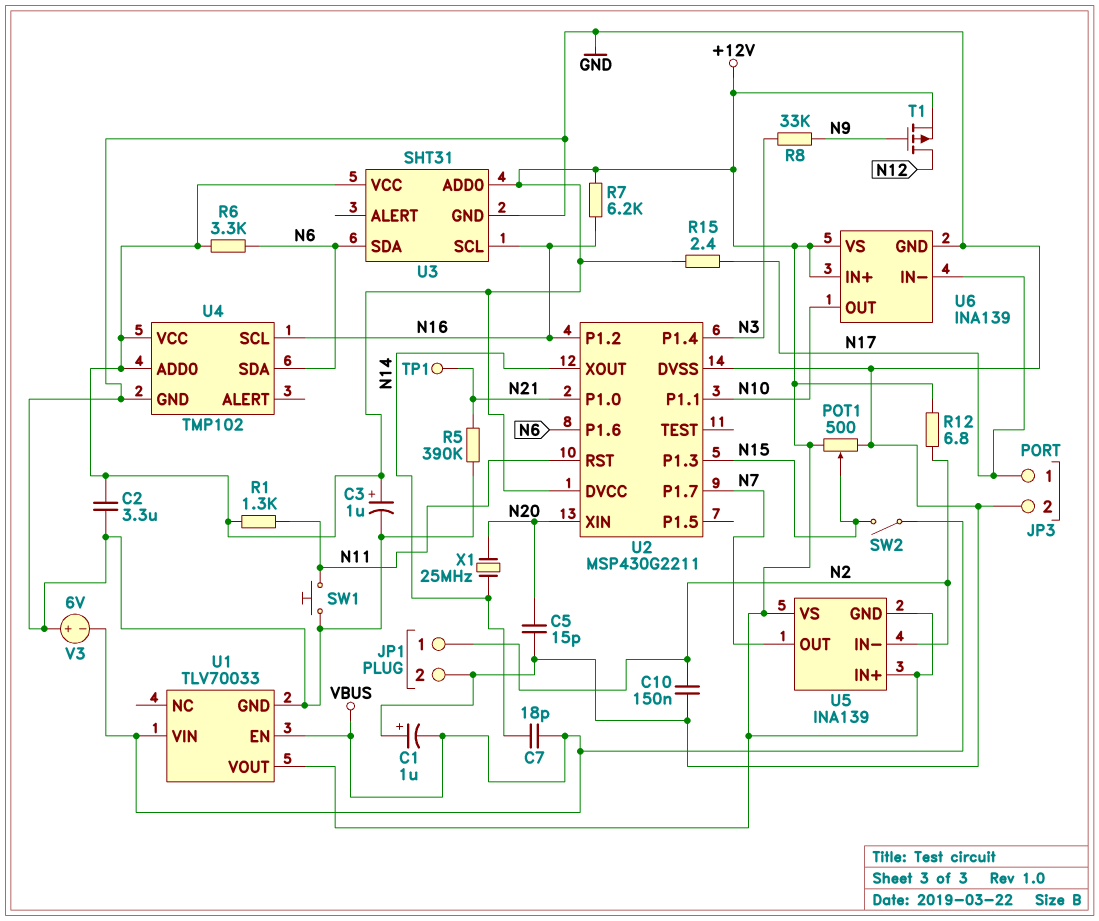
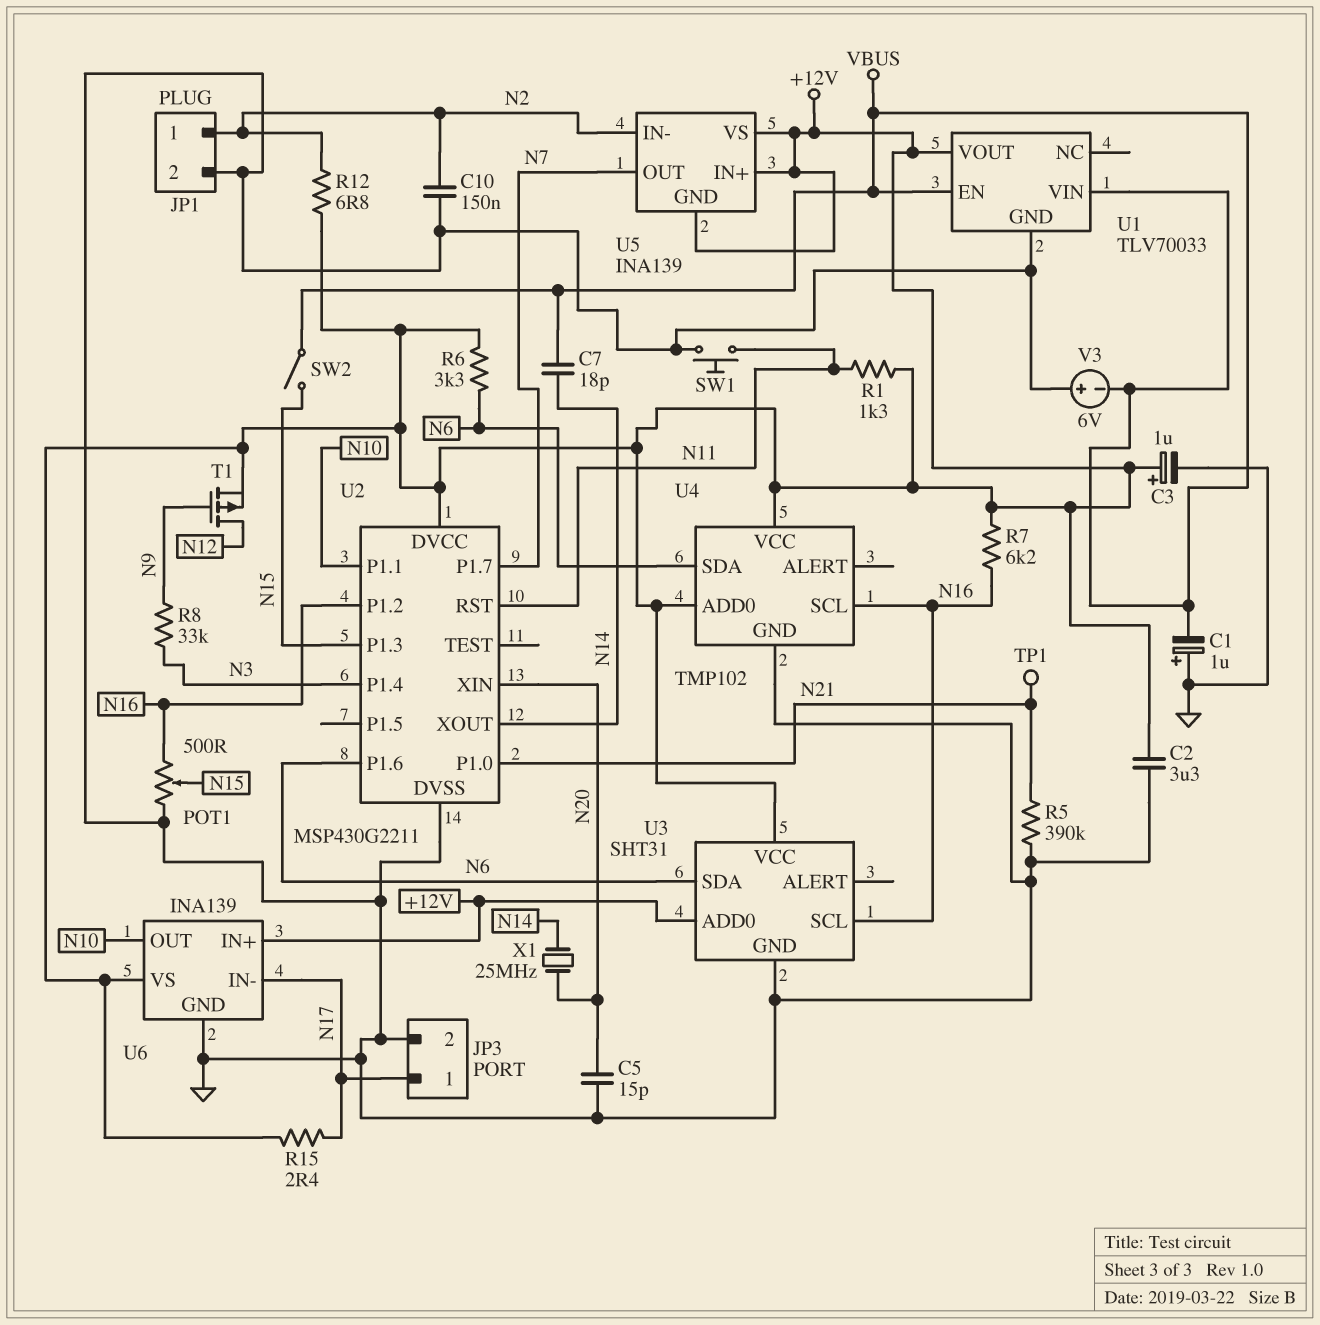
POT1: 500 (+12V, GND, wiper N15) -> 500 (GND, N16, wiper N15)

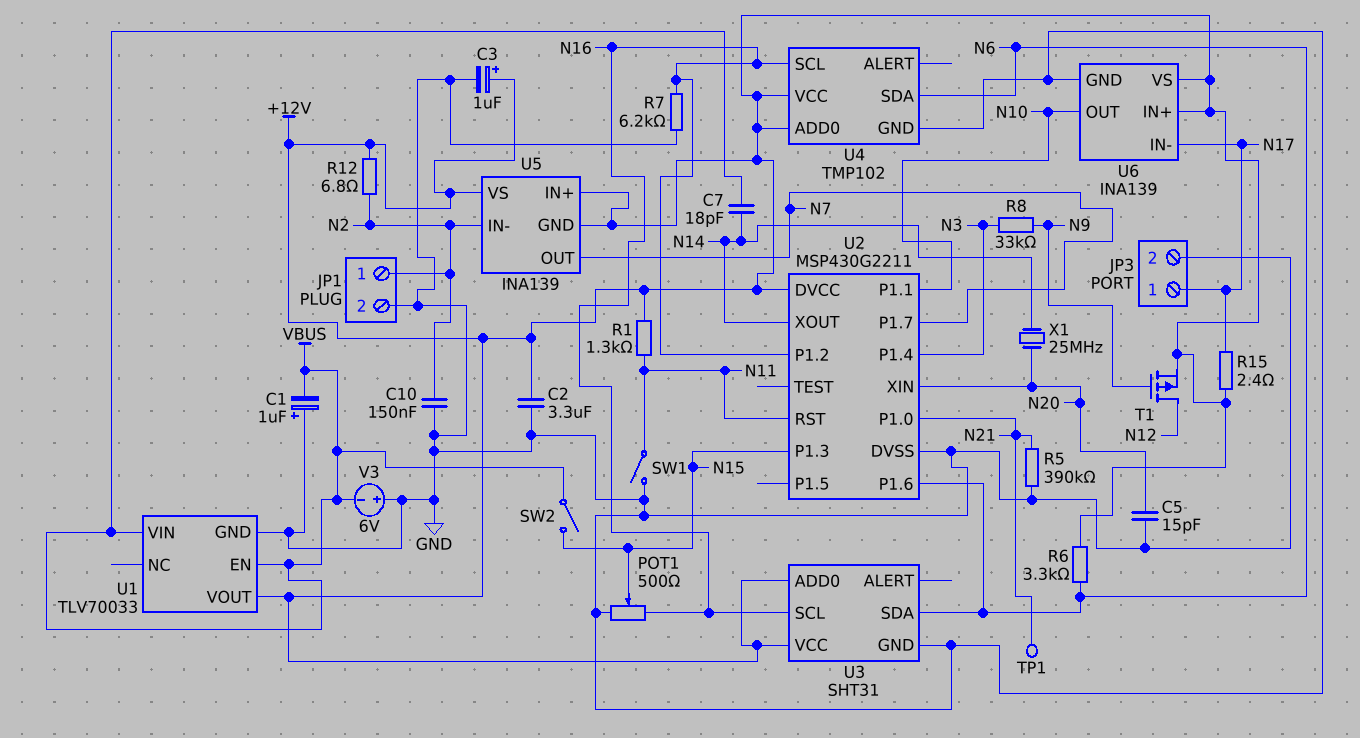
R7: 6.2k (+12V, N16) -> 6.2k (GND, N16)
SW1: button (GND, N11) -> switch (GND, N11)

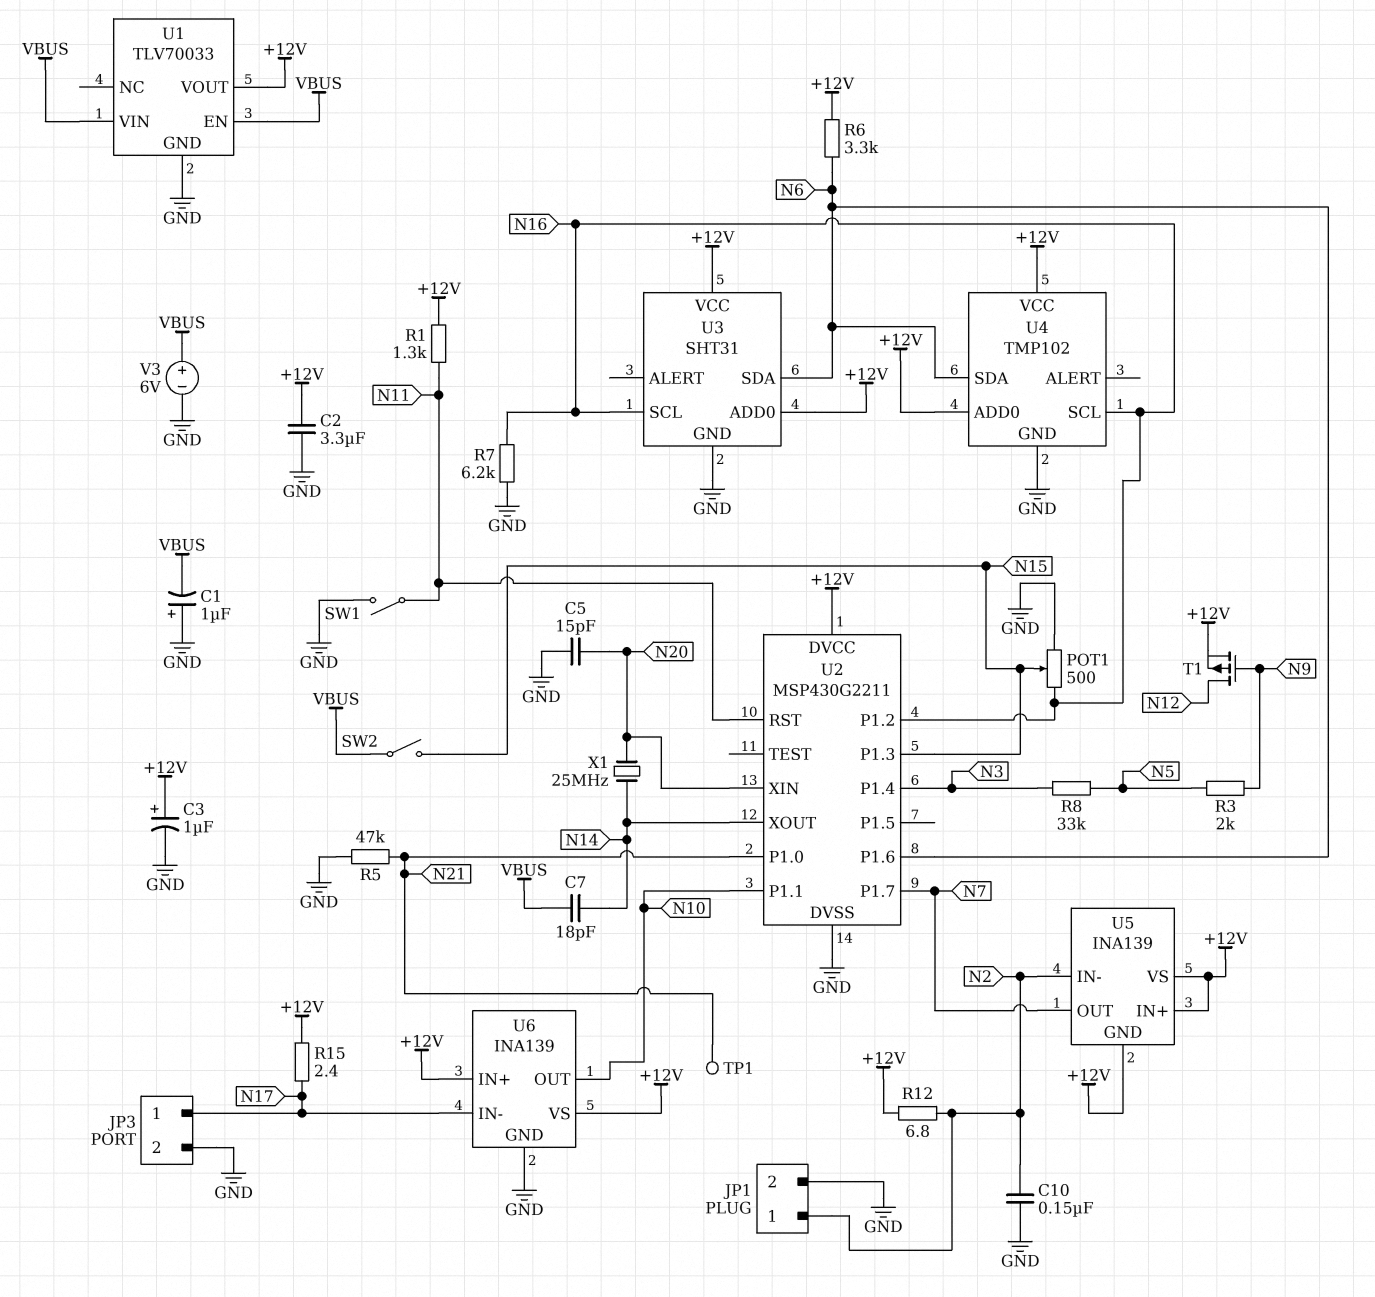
R3: none -> 2k (N5, N9)
R5: 390k (GND, N21) -> 47k (GND, N21)
R8: 33k (N3, N9) -> 33k (N3, N5)
V3: 6V (plus GND, minus VBUS) -> 6V (plus VBUS, minus GND)

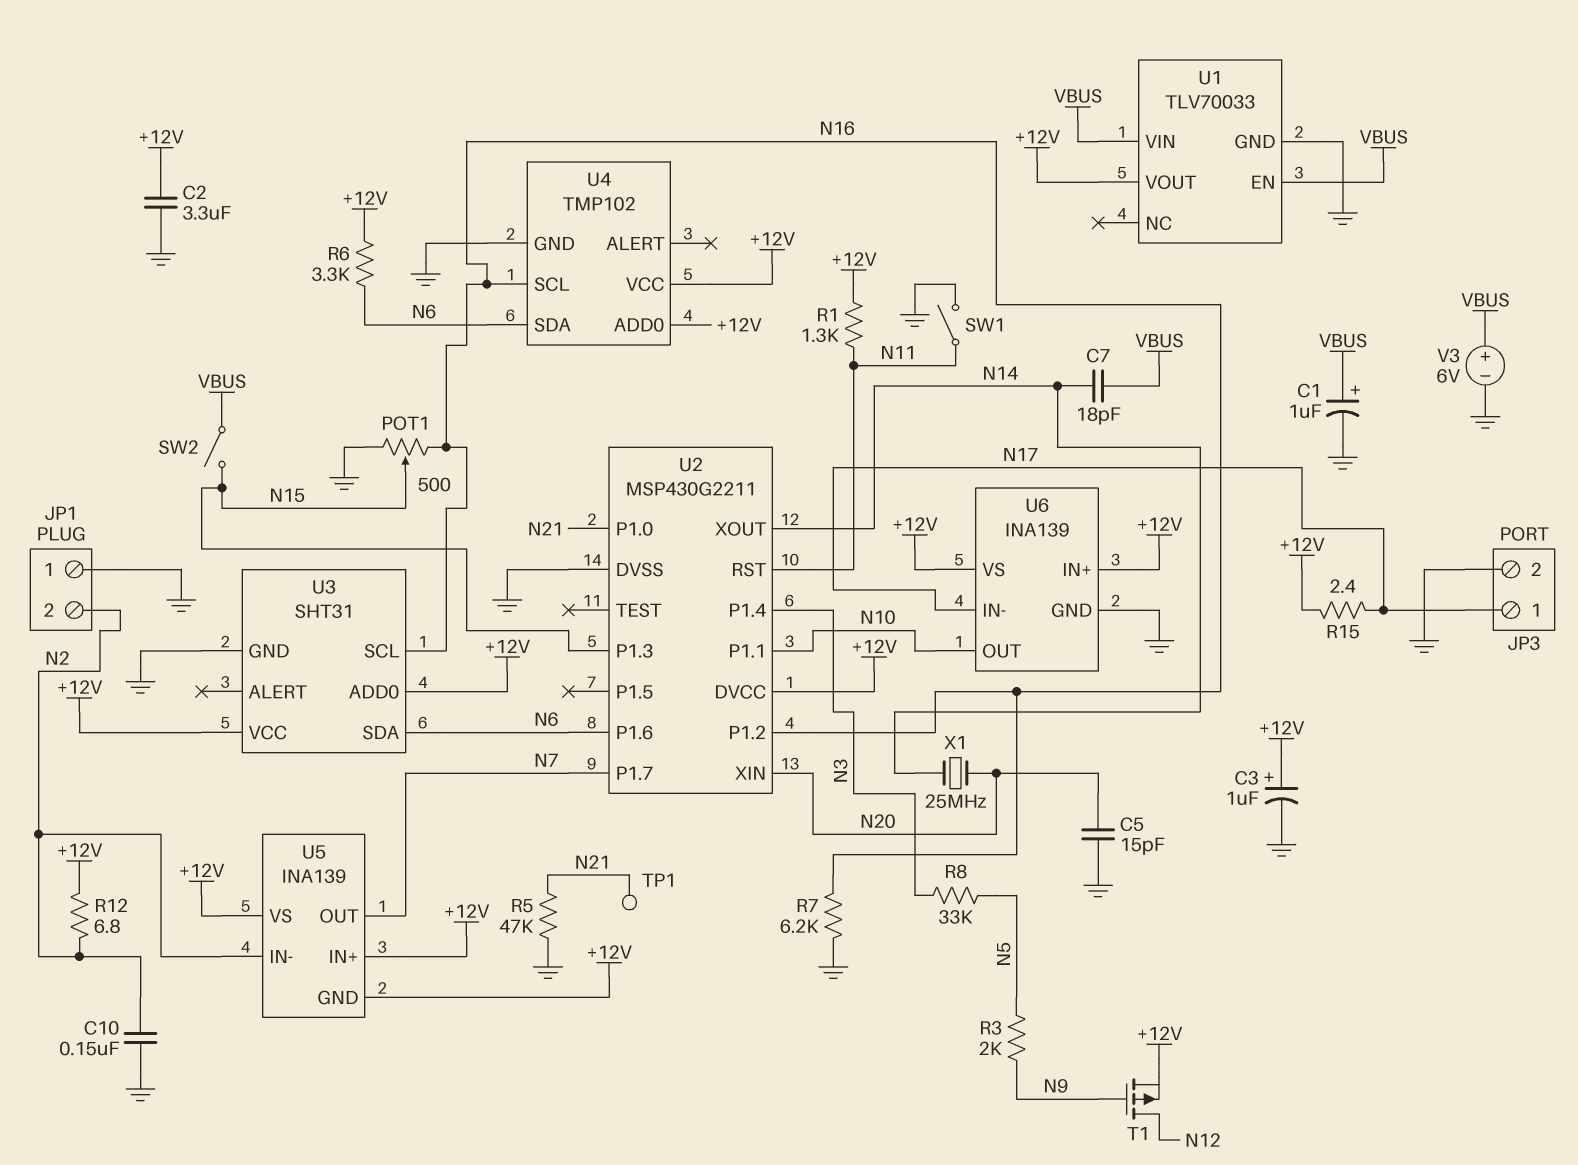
C1: 1uF (plus GND, minus VBUS) -> 1uF (plus VBUS, minus GND)
JP1 pin 1: N2 -> GND
JP1 pin 2: GND -> N2

